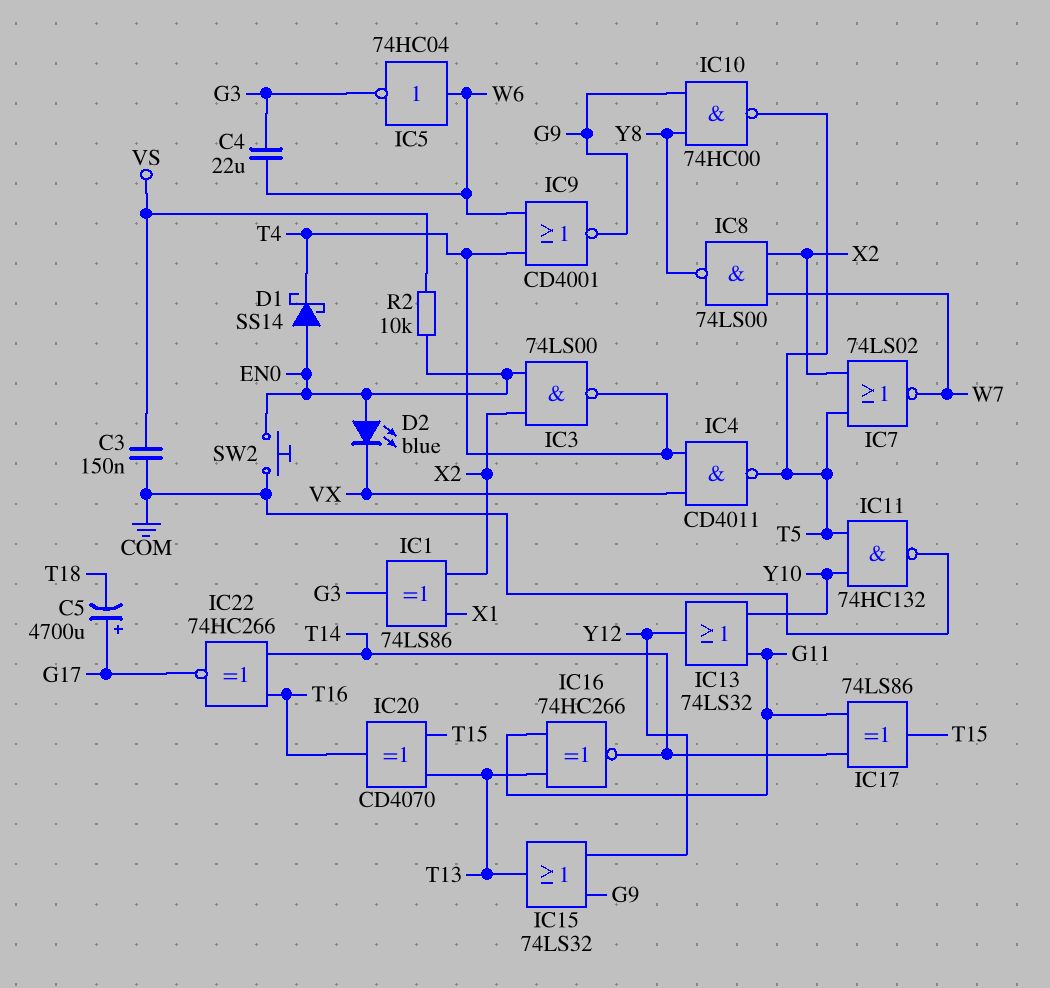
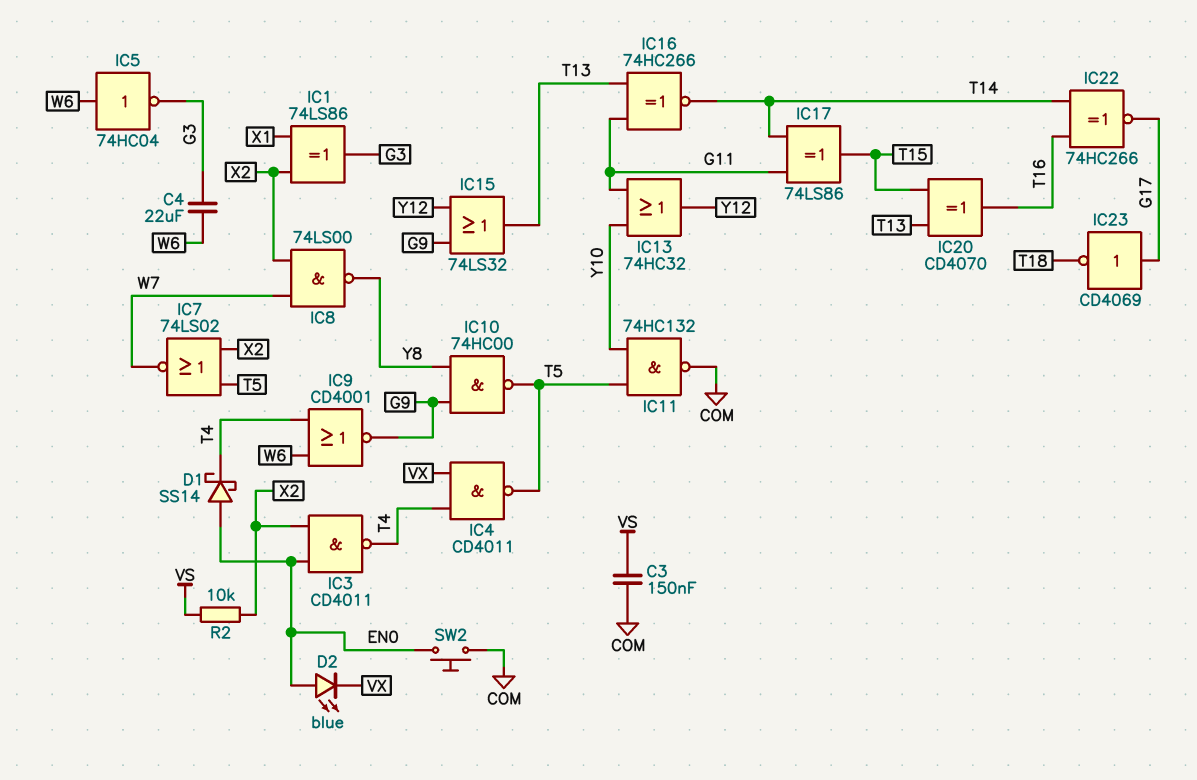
C5: 4700uF (plus G17, minus T18) -> none
IC3: NAND 74LS00 (in EN0, in X2, out T4) -> NAND CD4011 (in EN0, in X2, out T4)
IC13: OR 74LS32 (in G11, in Y10, out Y12) -> OR 74HC32 (in G11, in Y10, out Y12)
IC23: none -> NOT CD4069 (in G17, out T18)
R2: 10k (EN0, VS) -> 10k (VS, X2)

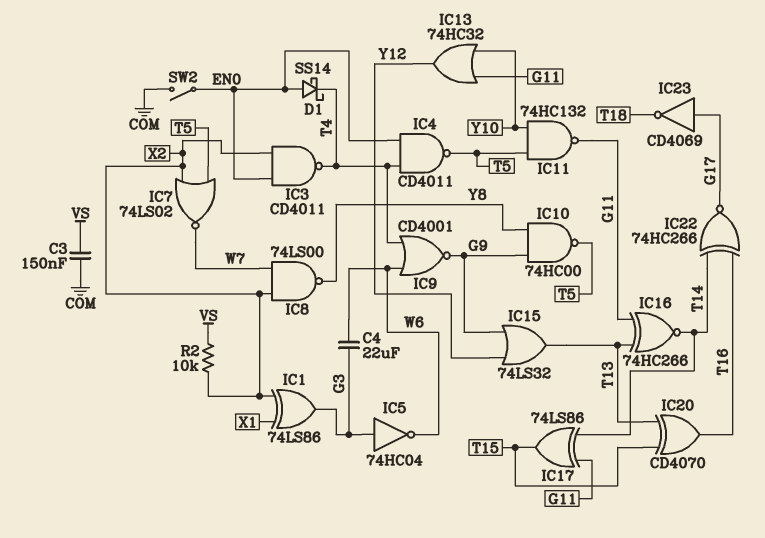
D2: LED blue (A EN0, K VX) -> none
IC4: NAND CD4011 (in T4, in VX, out T5) -> NAND CD4011 (in EN0, in T4, out T5)
IC5: NOT 74HC04 (in W6, out G3) -> NOT 74HC04 (in G3, out W6)
IC11: NAND 74HC132 (in T5, in Y10, out COM) -> NAND 74HC132 (in T5, in Y10, out G11)
SW2: button (COM, EN0) -> switch (COM, EN0)

